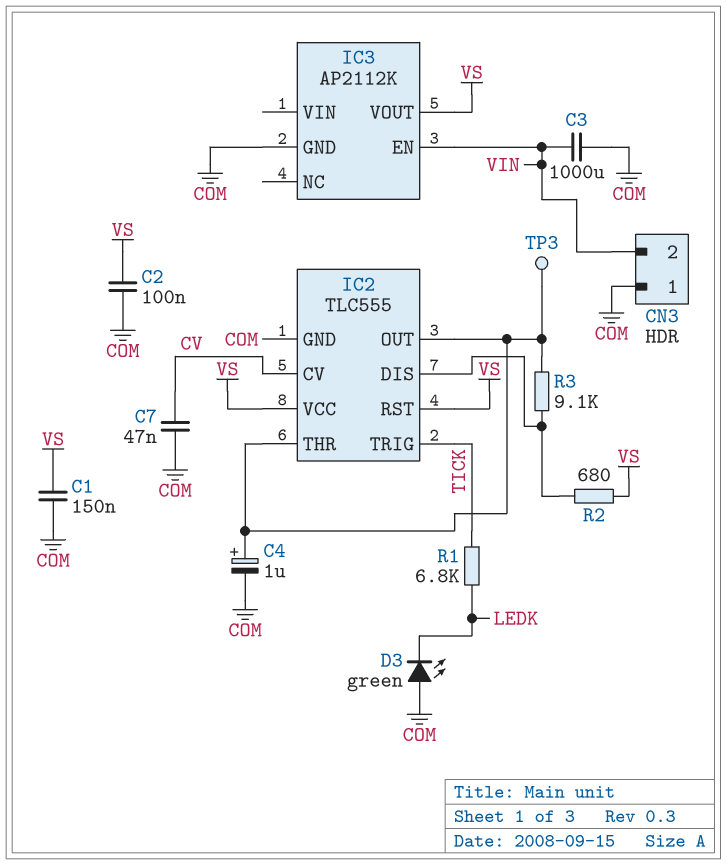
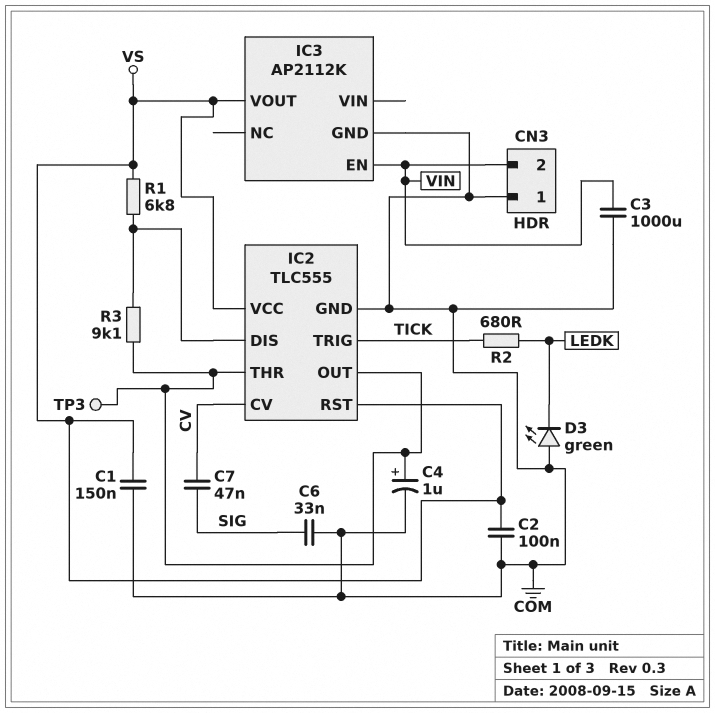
C6: none -> 33nF (COM, SIG)
C7: 47nF (COM, CV) -> 47nF (CV, SIG)
R1: 6.8k (LEDK, TICK) -> 6.8k (IC2/DIS, VS)
R2: 680 (IC2/DIS, VS) -> 680 (LEDK, TICK)

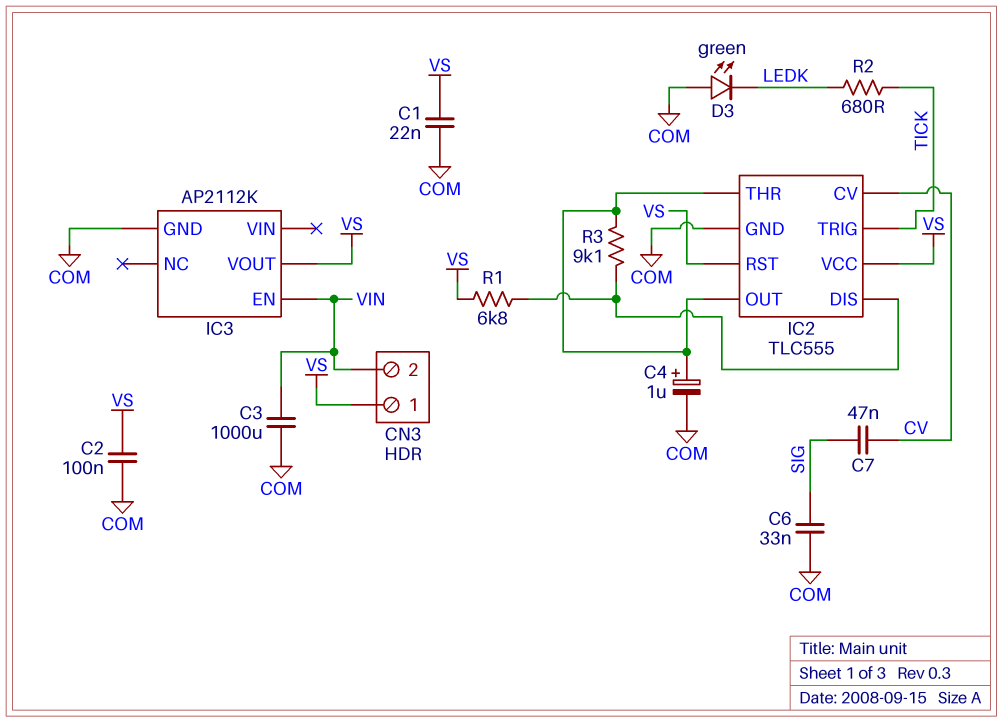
C1: 150nF (COM, VS) -> 22nF (COM, VS)
CN3 pin 1: COM -> VS
TP3: test point (IC2/OUT) -> none

